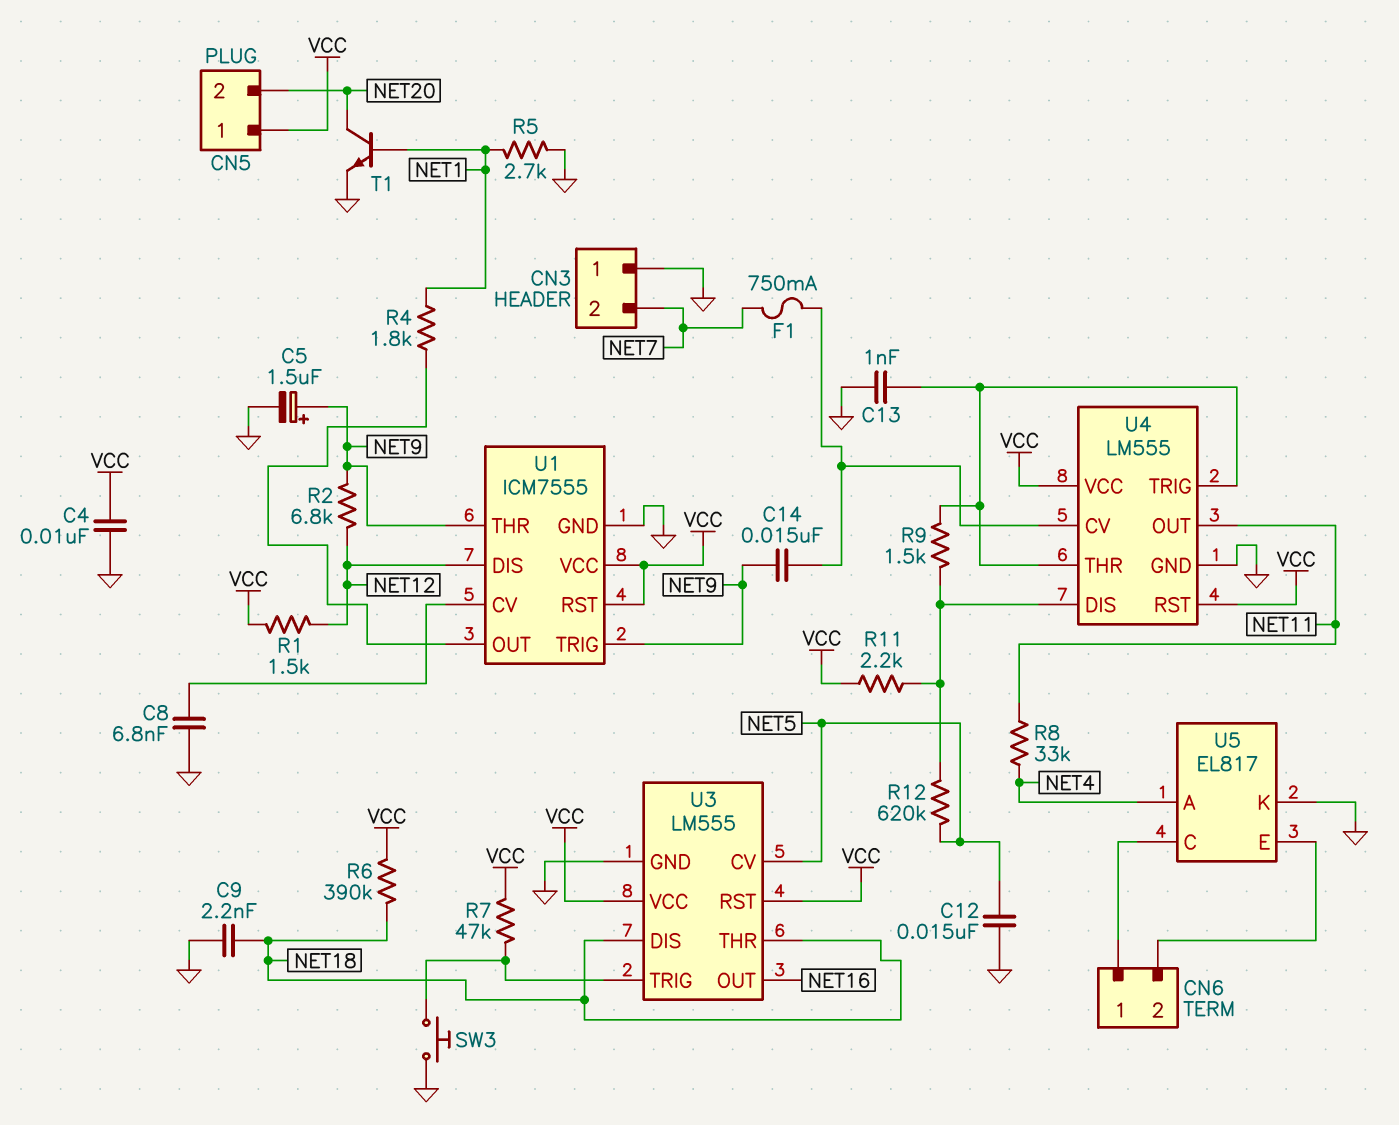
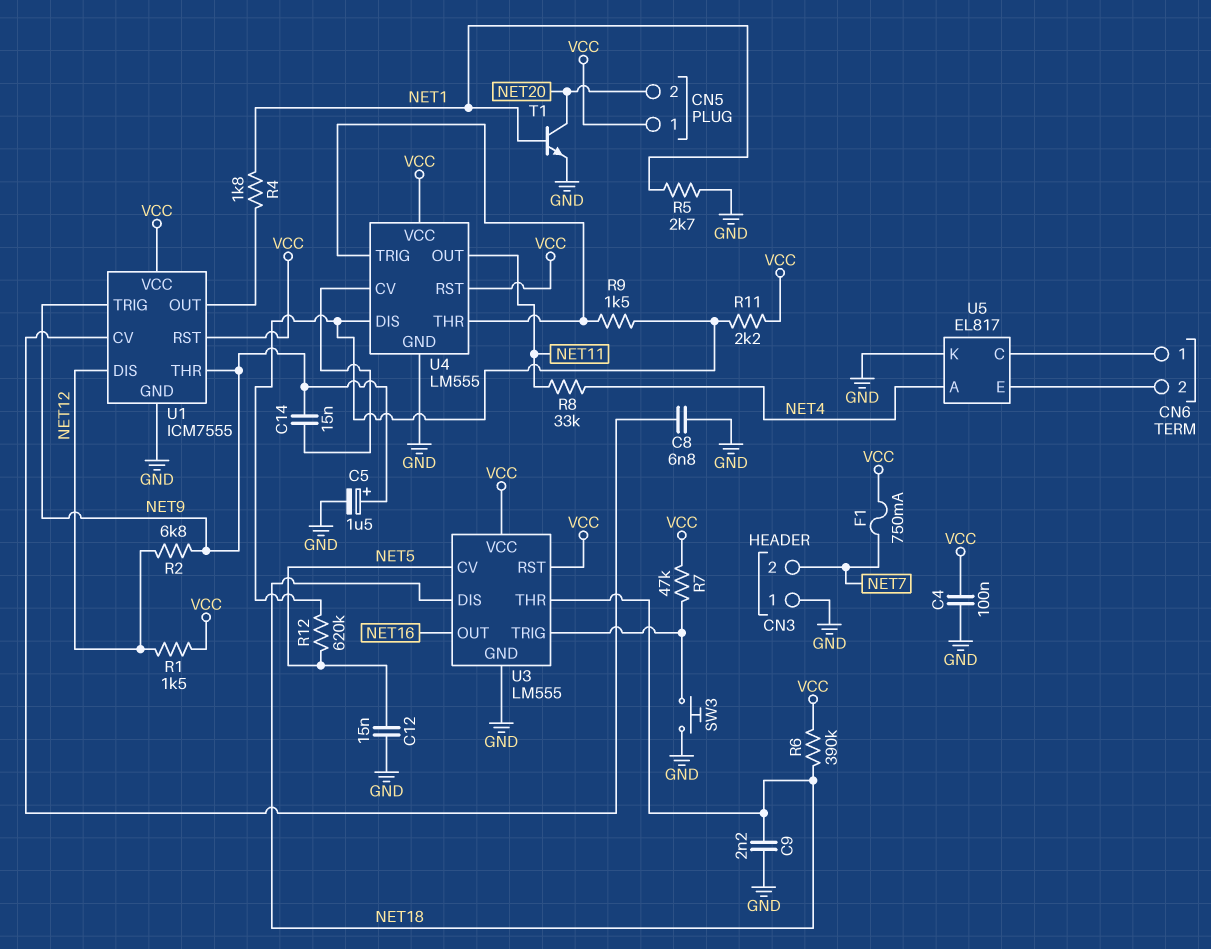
C4: 10nF (GND, VCC) -> 100nF (GND, VCC)
C13: 1nF (GND, U4/THR) -> none
F1: 750mA (NET7, U4/CV) -> 750mA (NET7, VCC)

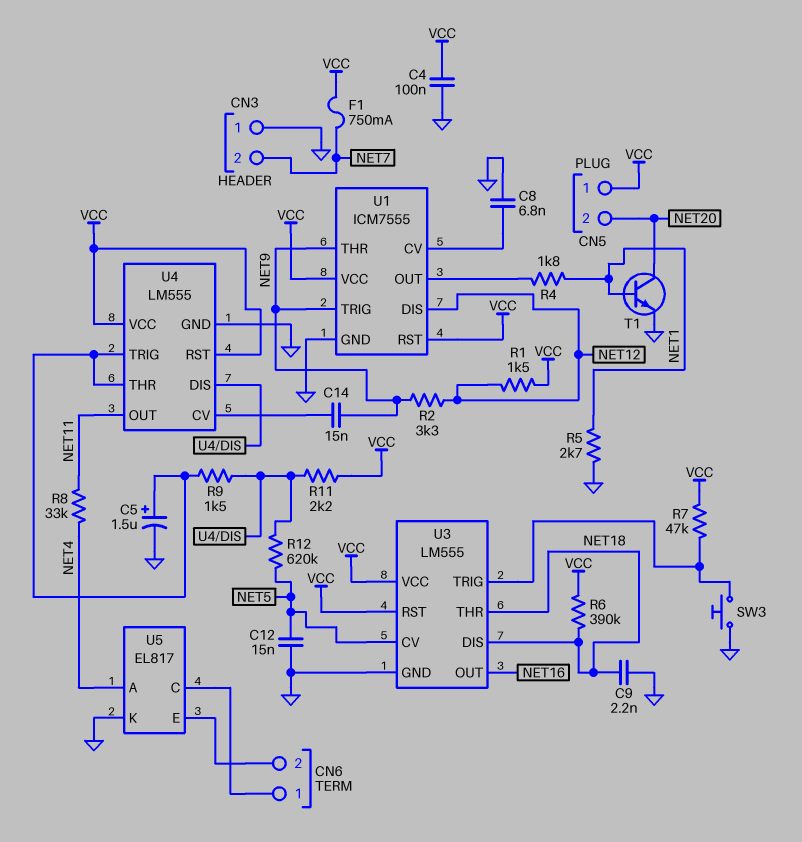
C5: 1.5uF (plus NET9, minus GND) -> 1.5uF (plus U4/THR, minus GND)
R2: 6.8k (NET9, NET12) -> 3.3k (NET9, NET12)

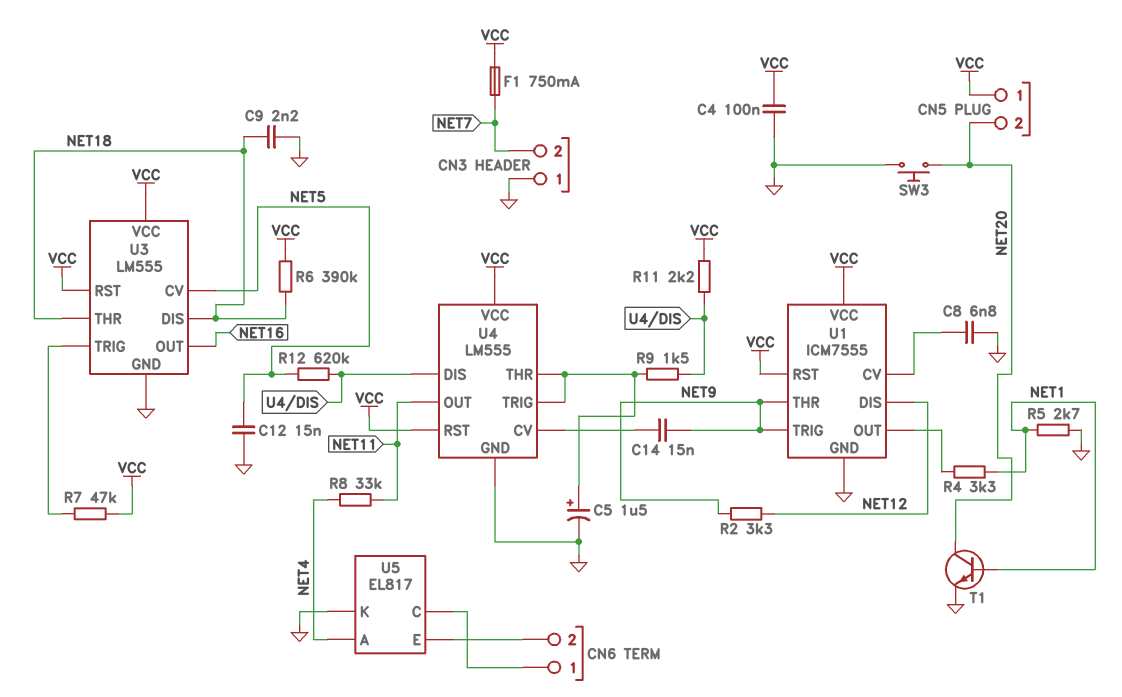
R1: 1.5k (NET12, VCC) -> none
R4: 1.8k (NET1, U1/OUT) -> 3.3k (NET1, U1/OUT)
SW3: button (GND, U3/TRIG) -> button (GND, NET20)

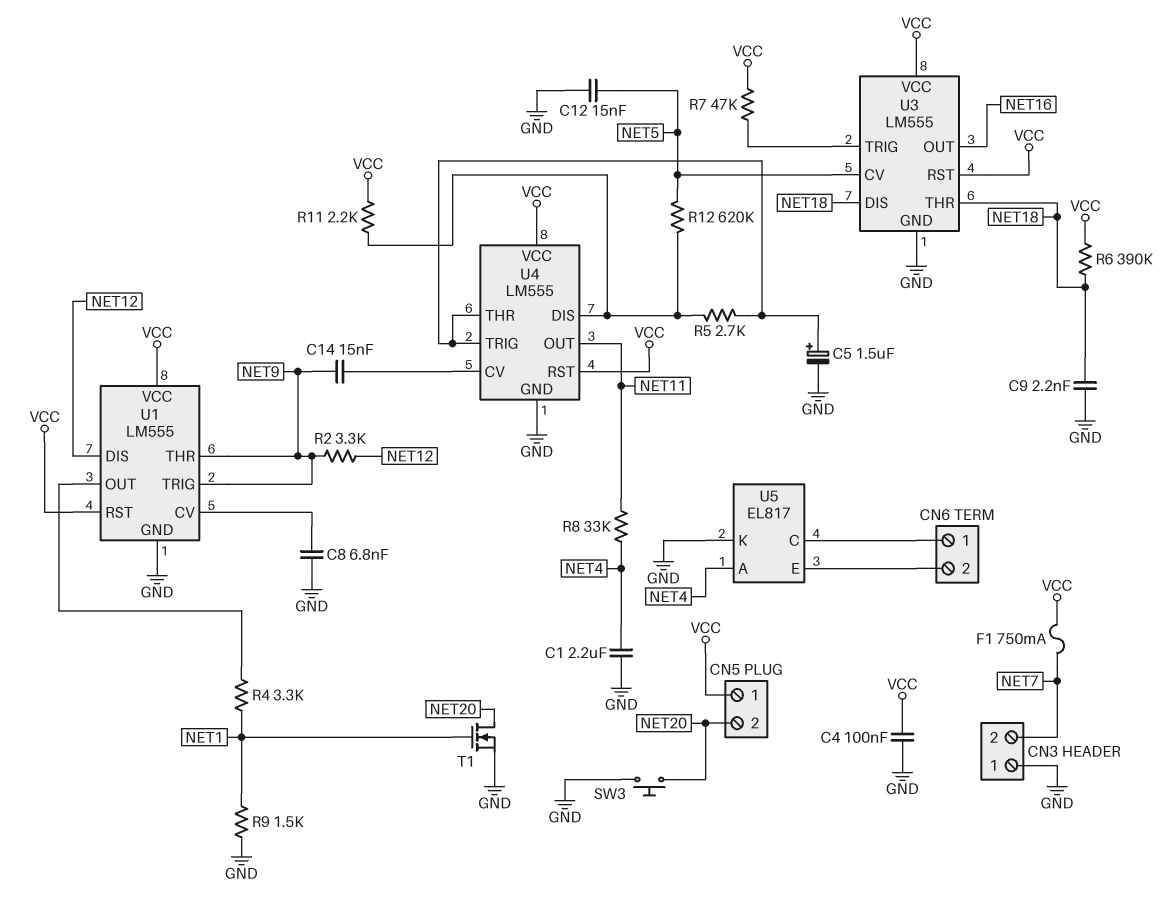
C1: none -> 2.2uF (GND, NET4)
R5: 2.7k (GND, NET1) -> 2.7k (U4/DIS, U4/THR)
R9: 1.5k (U4/DIS, U4/THR) -> 1.5k (GND, NET1)
T1: NPN (B NET1, C NET20, E GND) -> NMOS (G NET1, D NET20, S GND)
U1: ICM7555 -> LM555

